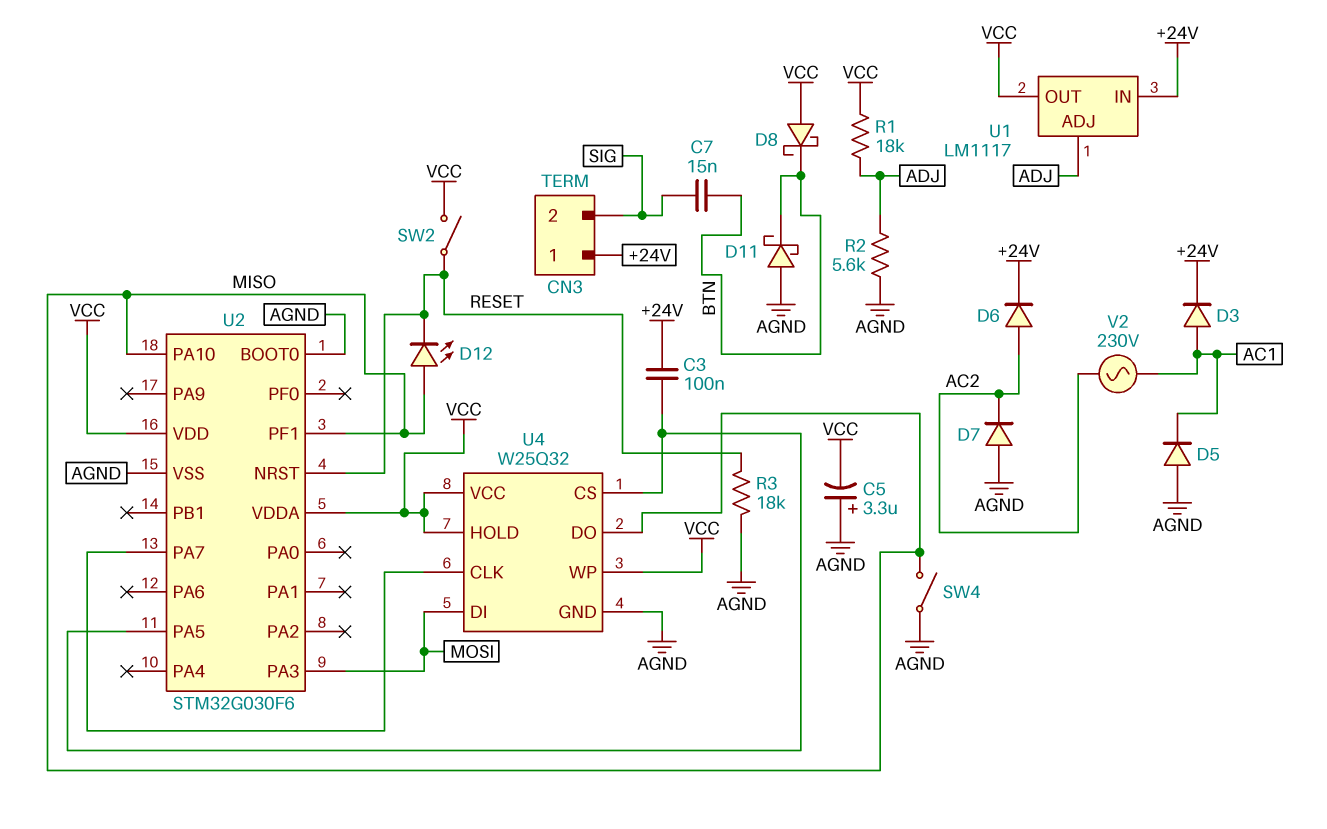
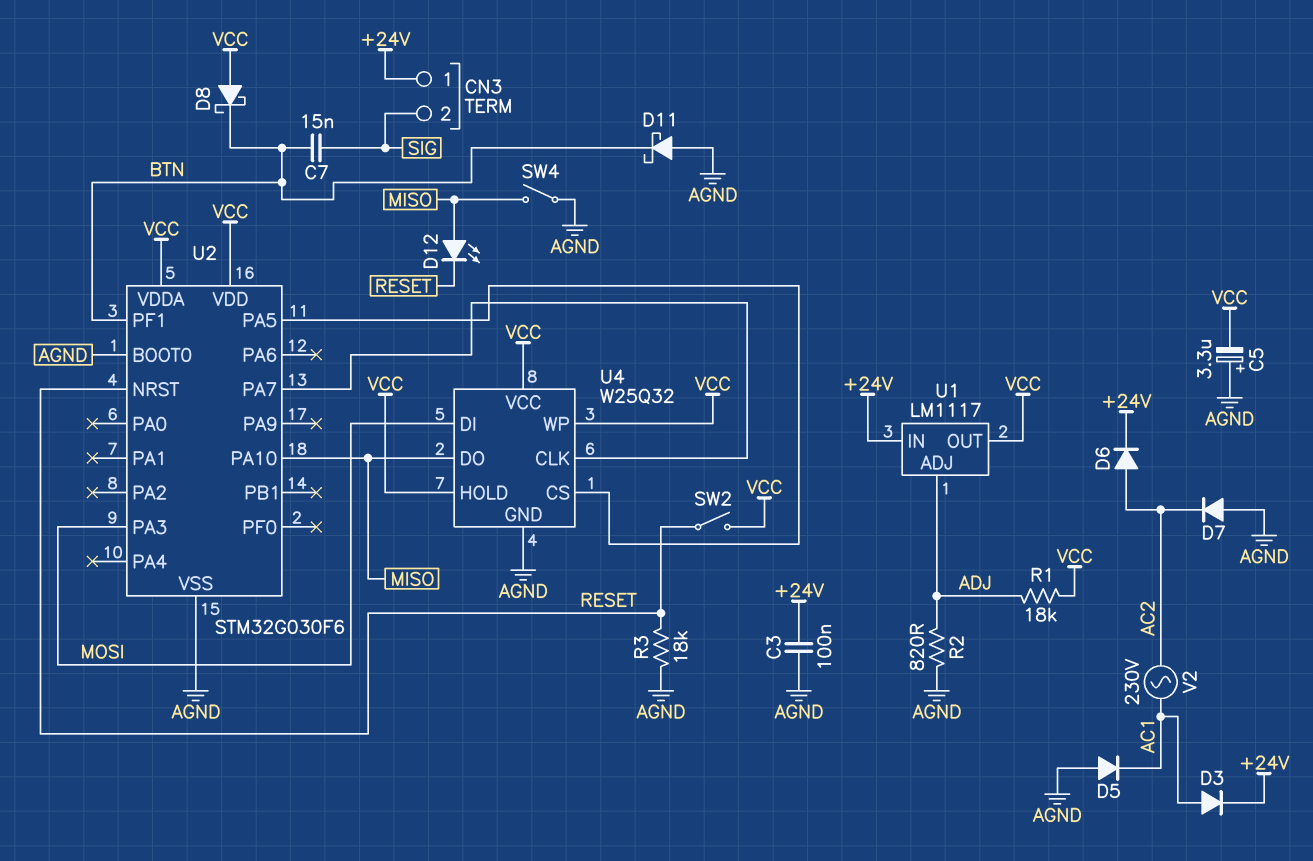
C3: 100nF (+24V, U2/PA5) -> 100nF (+24V, AGND)
R2: 5.6k (ADJ, AGND) -> 820 (ADJ, AGND)
U2 pin PF1: MISO -> BTN

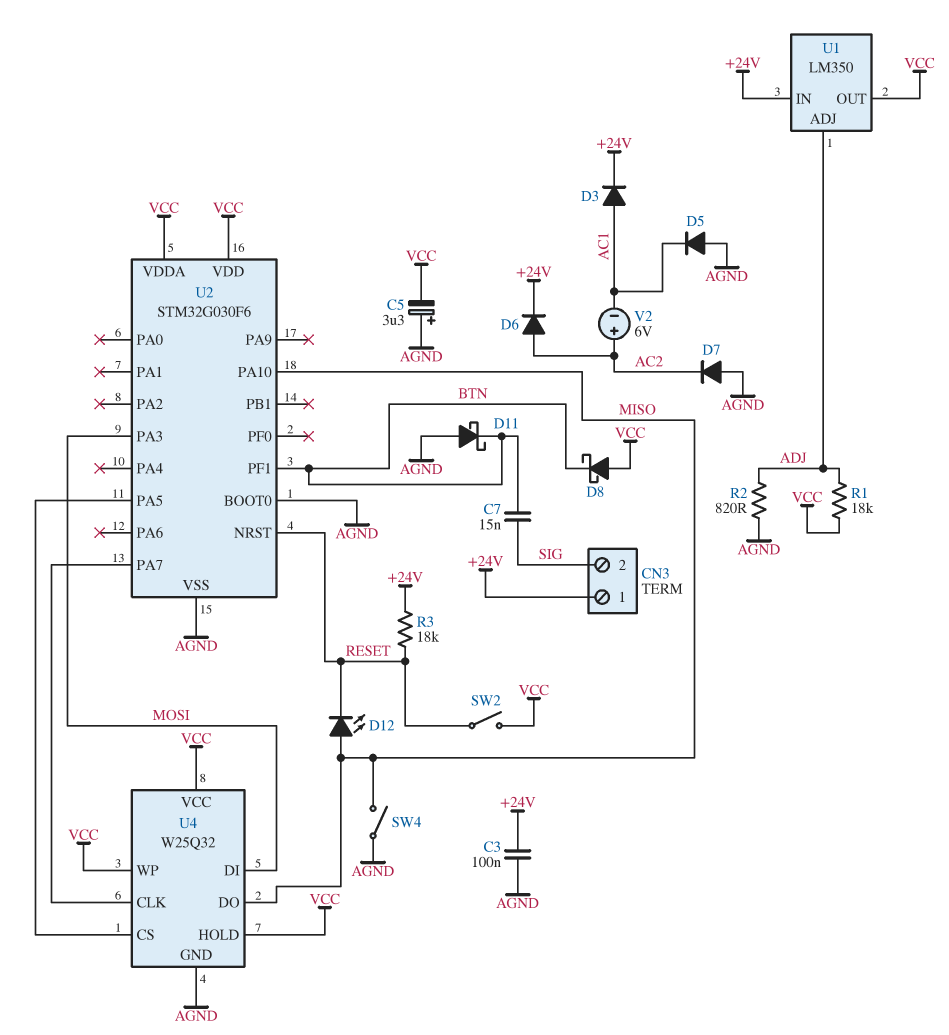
R3: 18k (AGND, RESET) -> 18k (+24V, RESET)
U1: LM1117 -> LM350
V2: AC 230V (AC1, AC2) -> 6V (plus AC2, minus AC1)

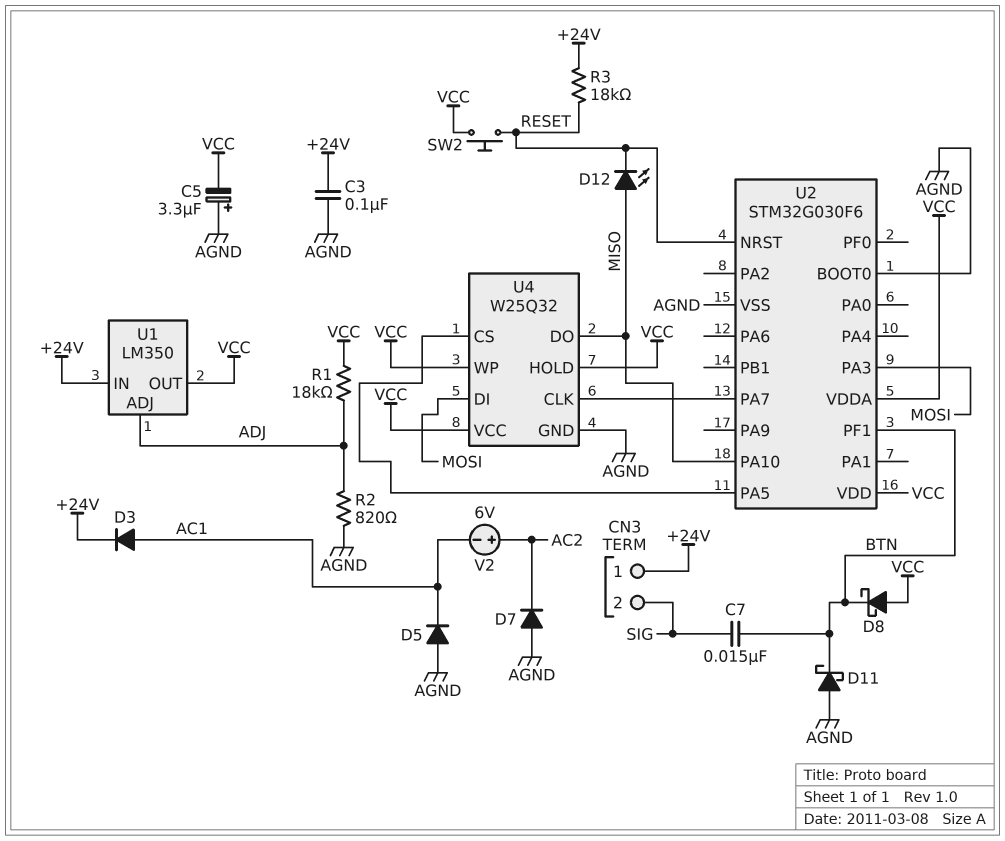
D6: diode (A AC2, K +24V) -> none
SW2: switch (RESET, VCC) -> button (RESET, VCC)
SW4: switch (AGND, MISO) -> none

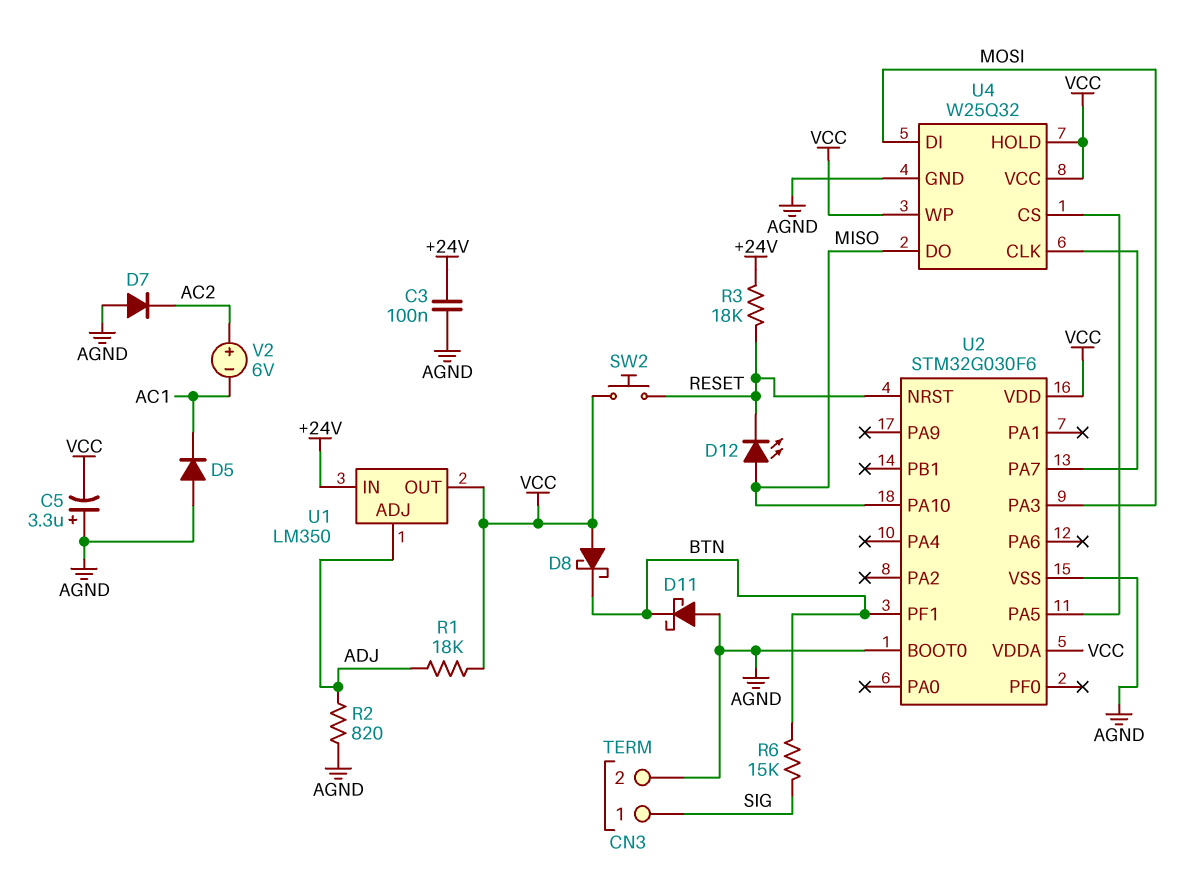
C7: 15nF (BTN, SIG) -> none
CN3 pin 1: +24V -> SIG
CN3 pin 2: SIG -> AGND
D3: diode (A AC1, K +24V) -> none
R6: none -> 15k (BTN, SIG)

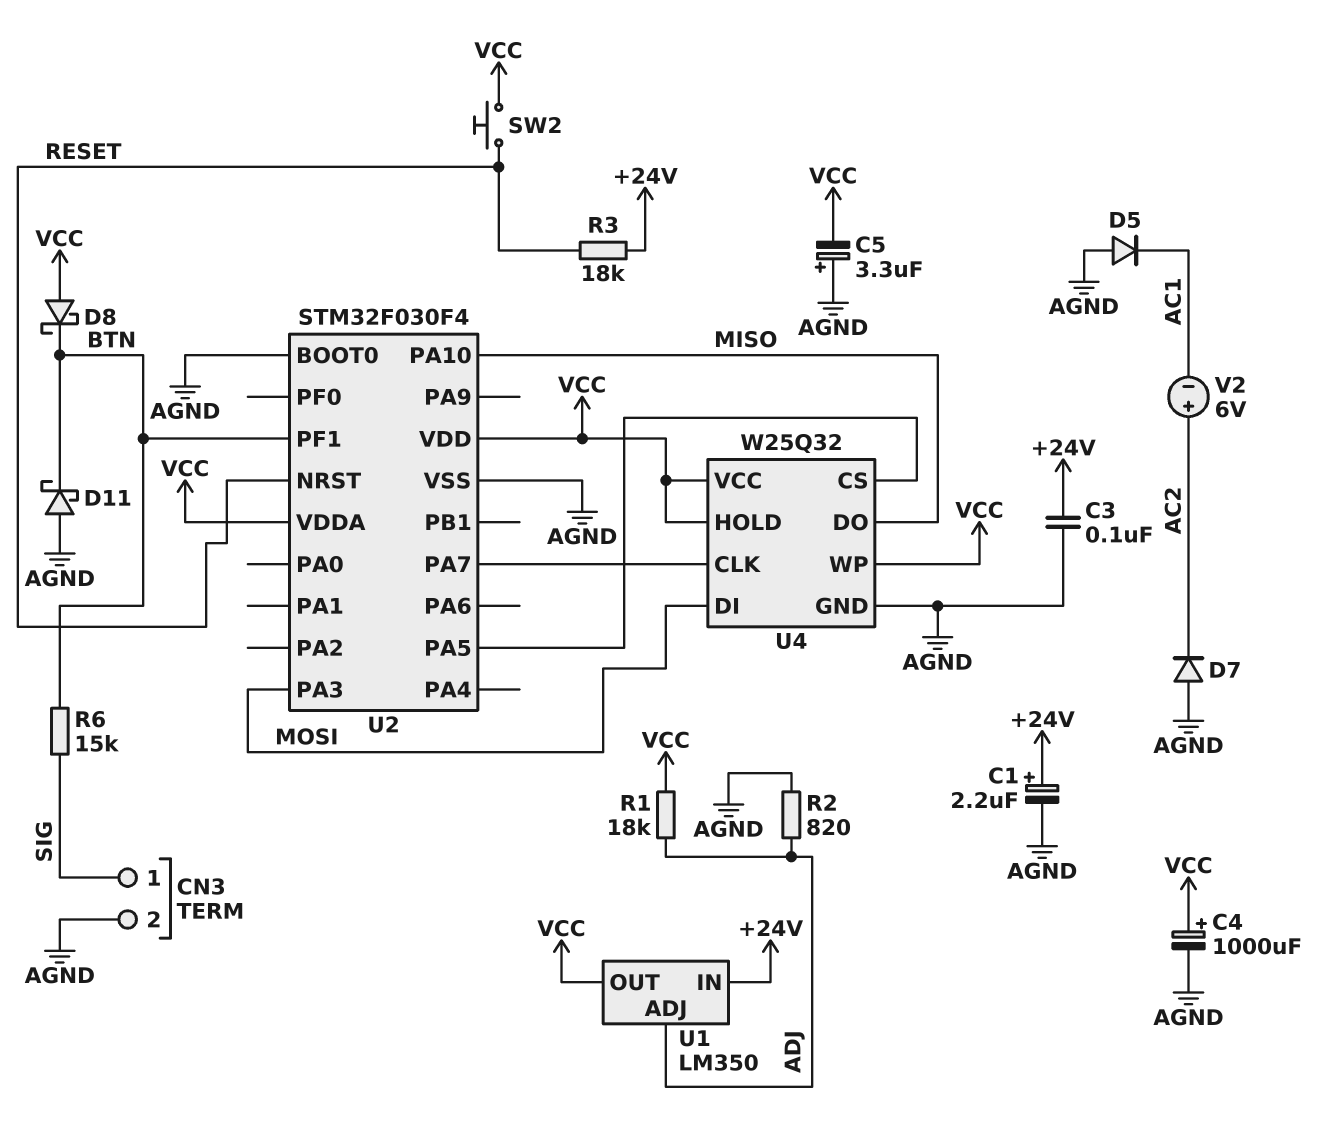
C1: none -> 2.2uF (plus +24V, minus AGND)
C4: none -> 1000uF (plus VCC, minus AGND)
D12: LED (A MISO, K RESET) -> none
U2: STM32G030F6 -> STM32F030F4

